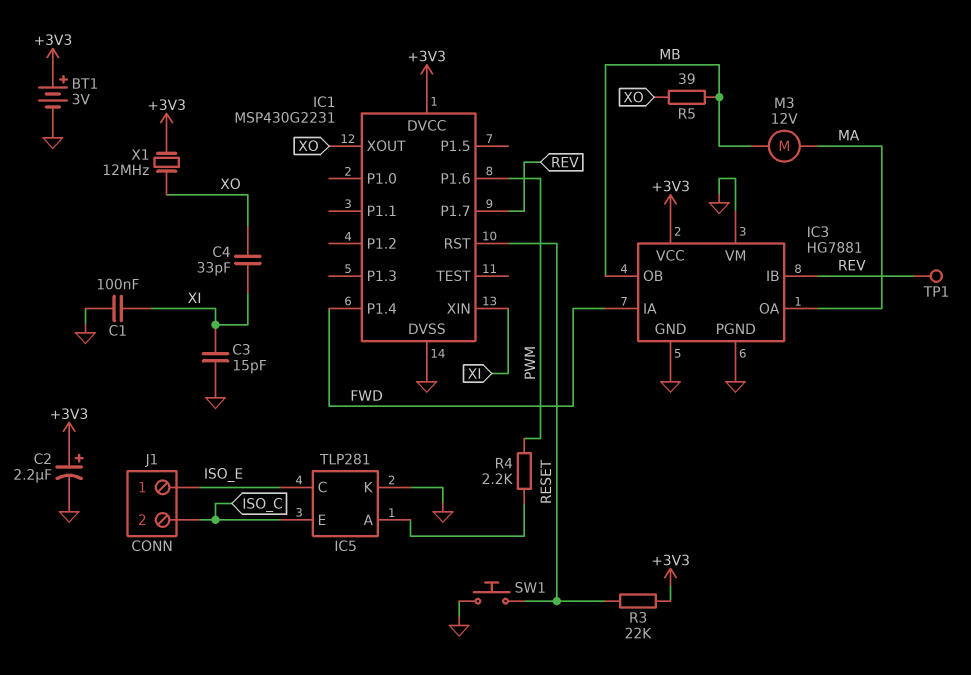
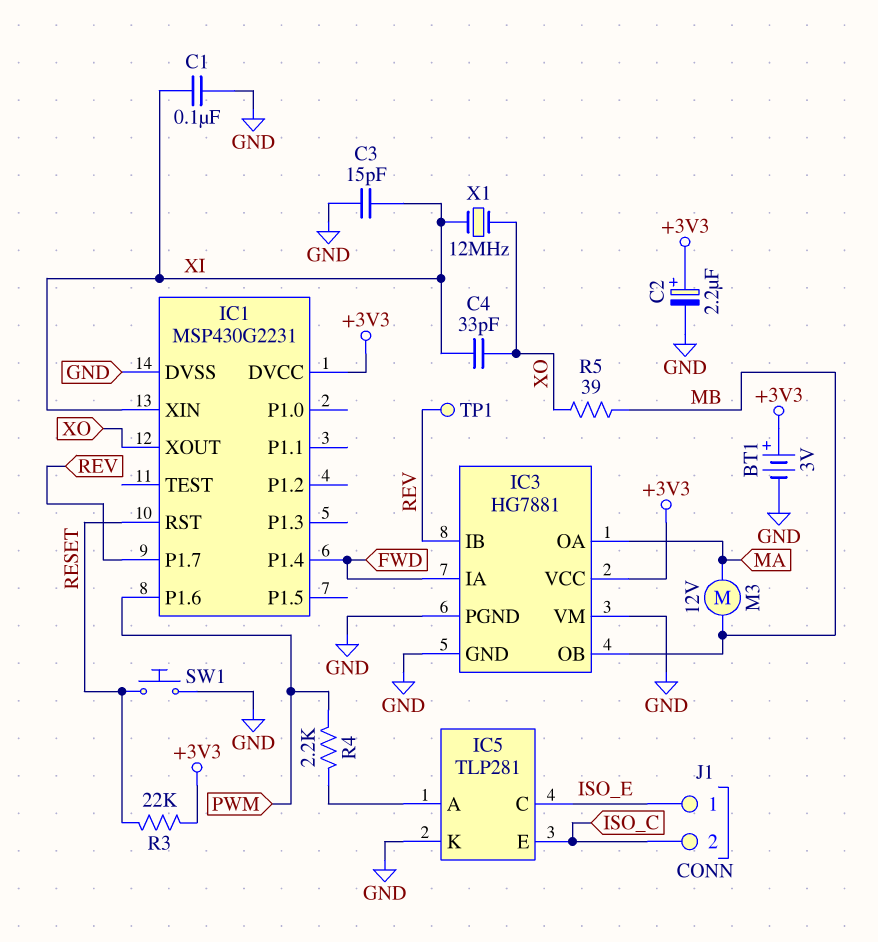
X1: 12MHz (+3V3, XO) -> 12MHz (XI, XO)

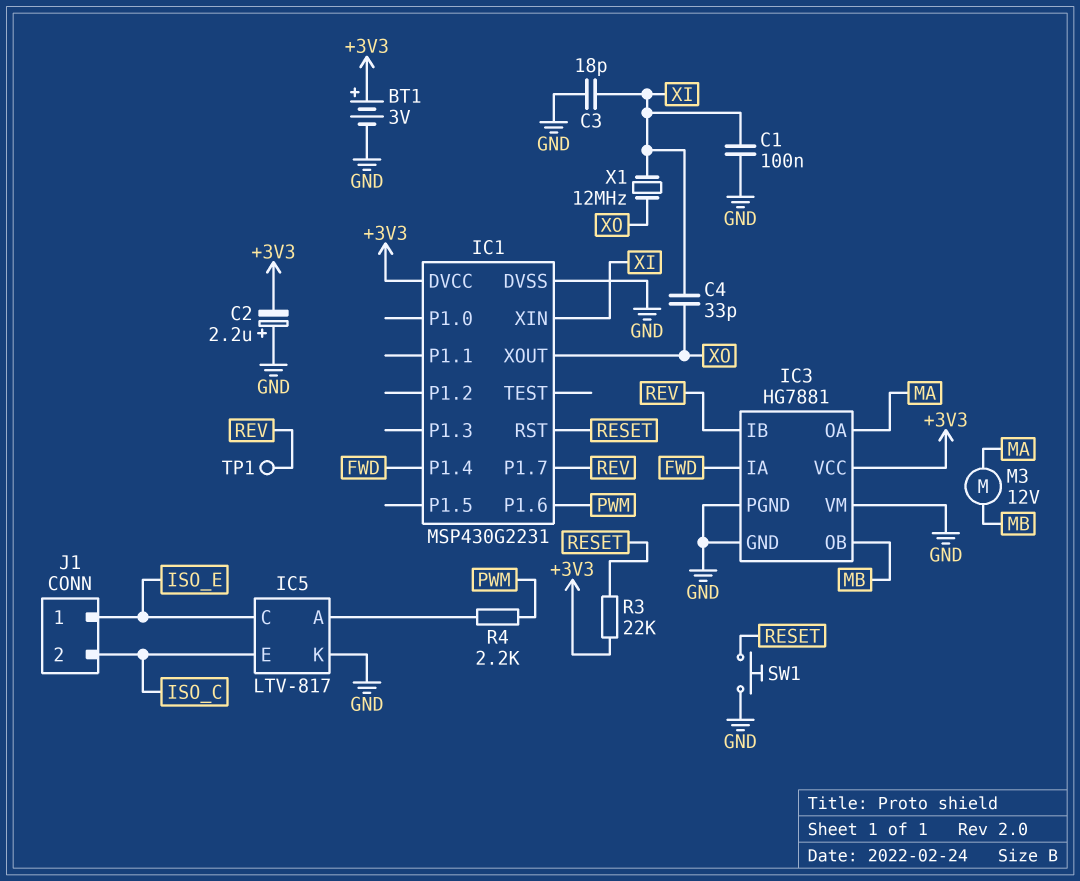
C2: 2.2uF (plus +3V3, minus GND) -> 2.2uF (plus GND, minus +3V3)
C3: 15pF (GND, XI) -> 18pF (GND, XI)
IC5: TLP281 -> LTV-817
R5: 39 (MB, XO) -> none

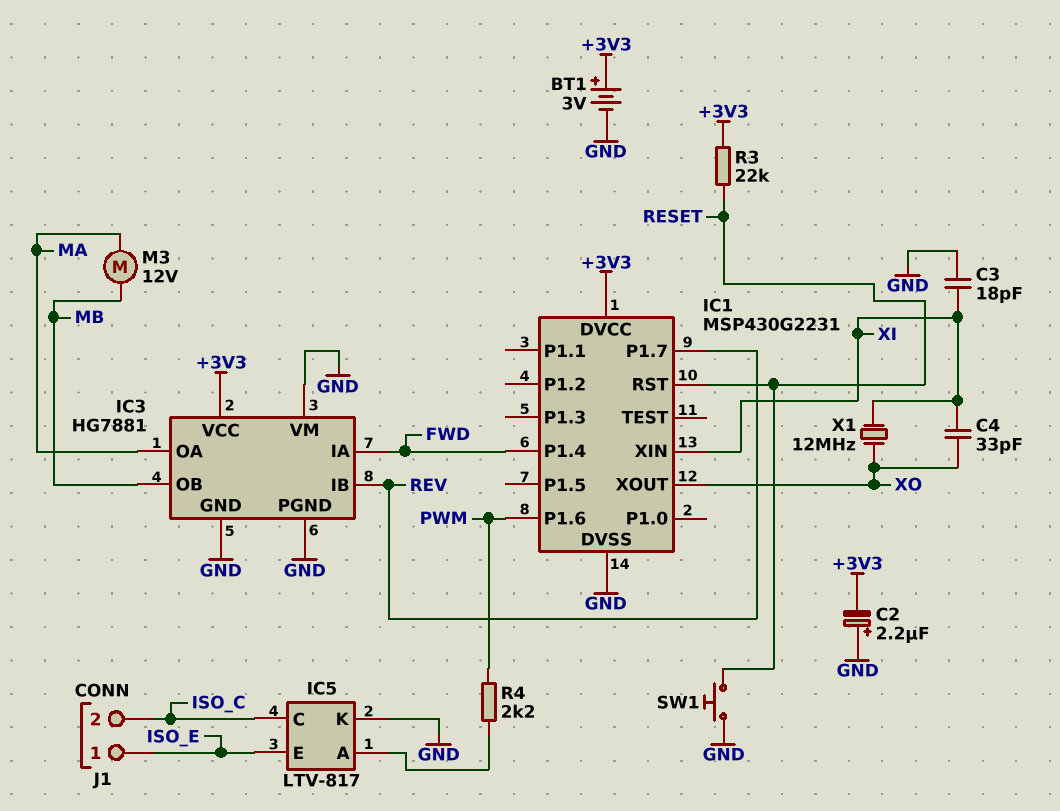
C1: 100nF (GND, XI) -> none
IC5 pin C: ISO_E -> ISO_C
IC5 pin E: ISO_C -> ISO_E
TP1: test point (REV) -> none

